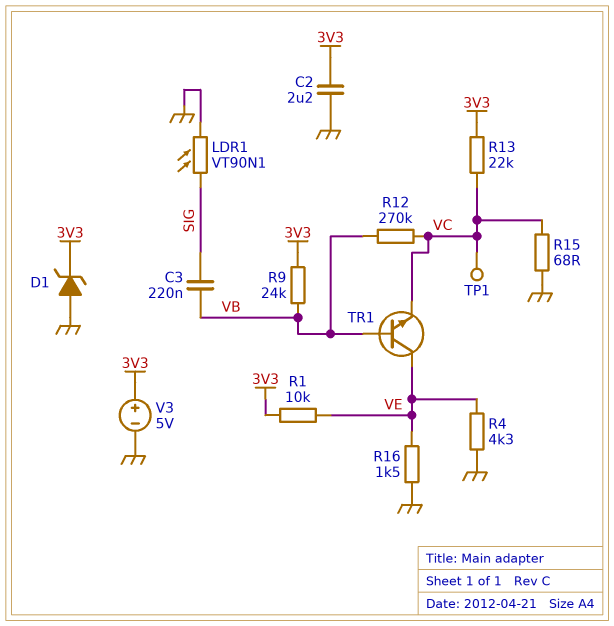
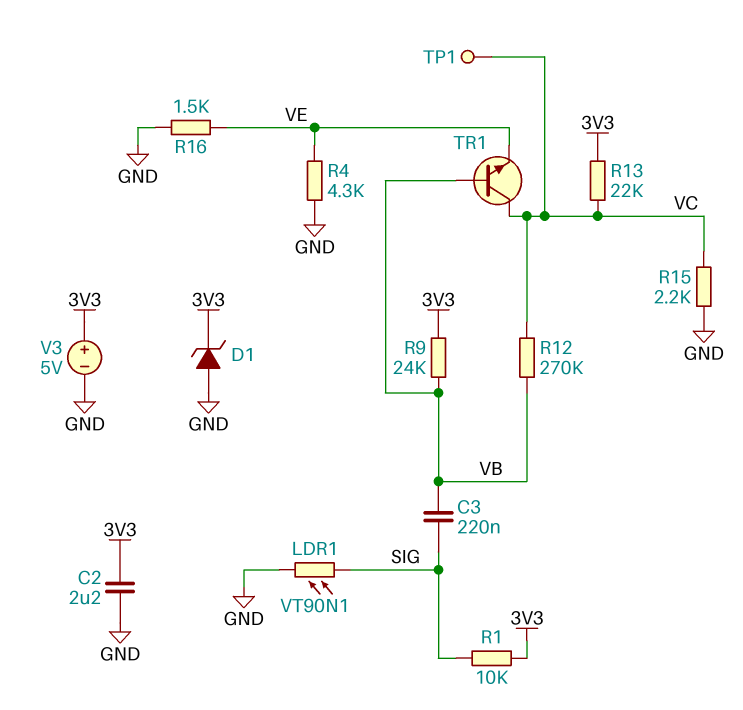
R1: 10k (3V3, VE) -> 10k (3V3, SIG)
R15: 68 (GND, VC) -> 2.2k (GND, VC)
TR1: NPN (B VB, C VE, E VC) -> NPN (B VB, C VC, E VE)

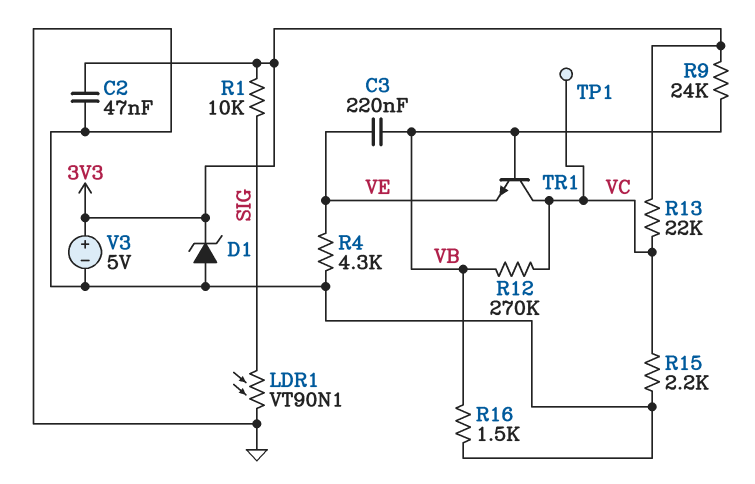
C2: 2.2uF (3V3, GND) -> 47nF (3V3, GND)
C3: 220nF (SIG, VB) -> 220nF (VB, VE)
R16: 1.5k (GND, VE) -> 1.5k (GND, VB)

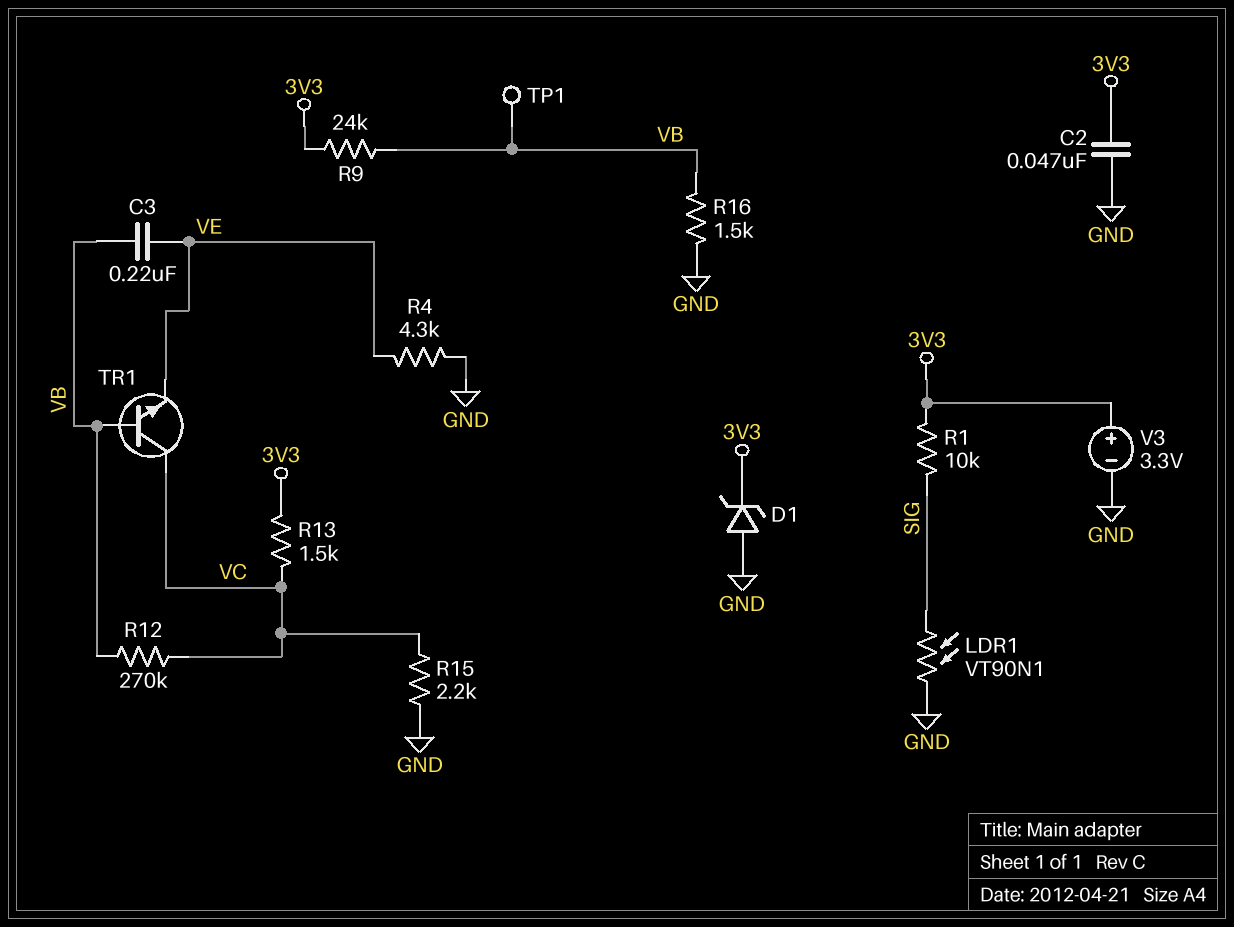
R13: 22k (3V3, VC) -> 1.5k (3V3, VC)
TP1: test point (VC) -> test point (VB)
V3: 5V (plus 3V3, minus GND) -> 3.3V (plus 3V3, minus GND)

